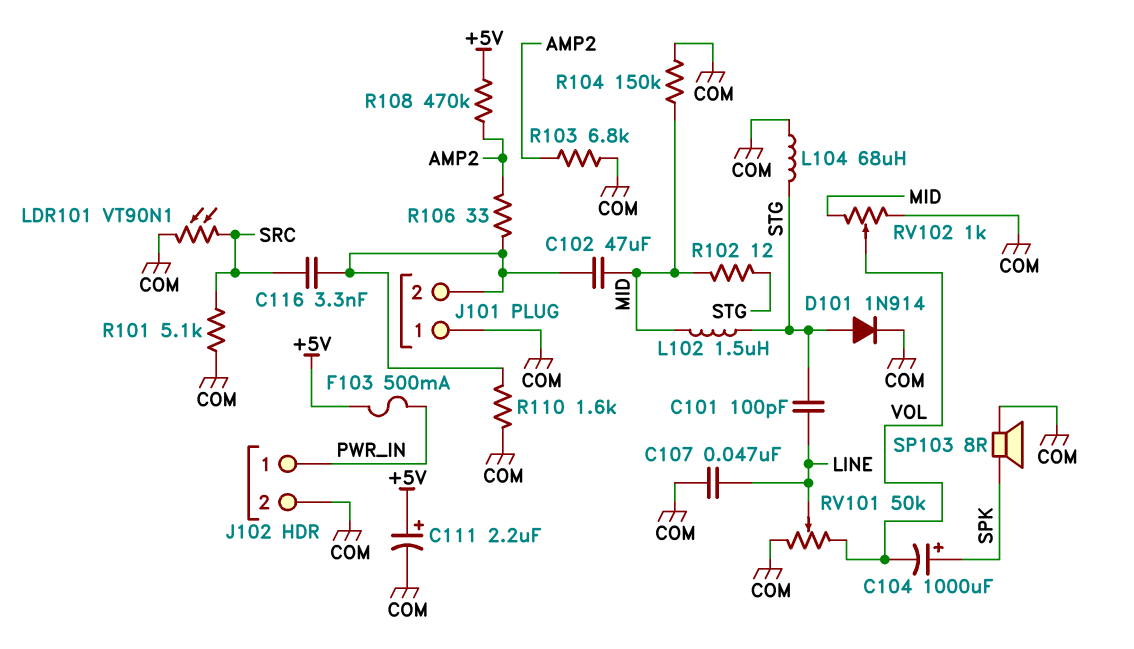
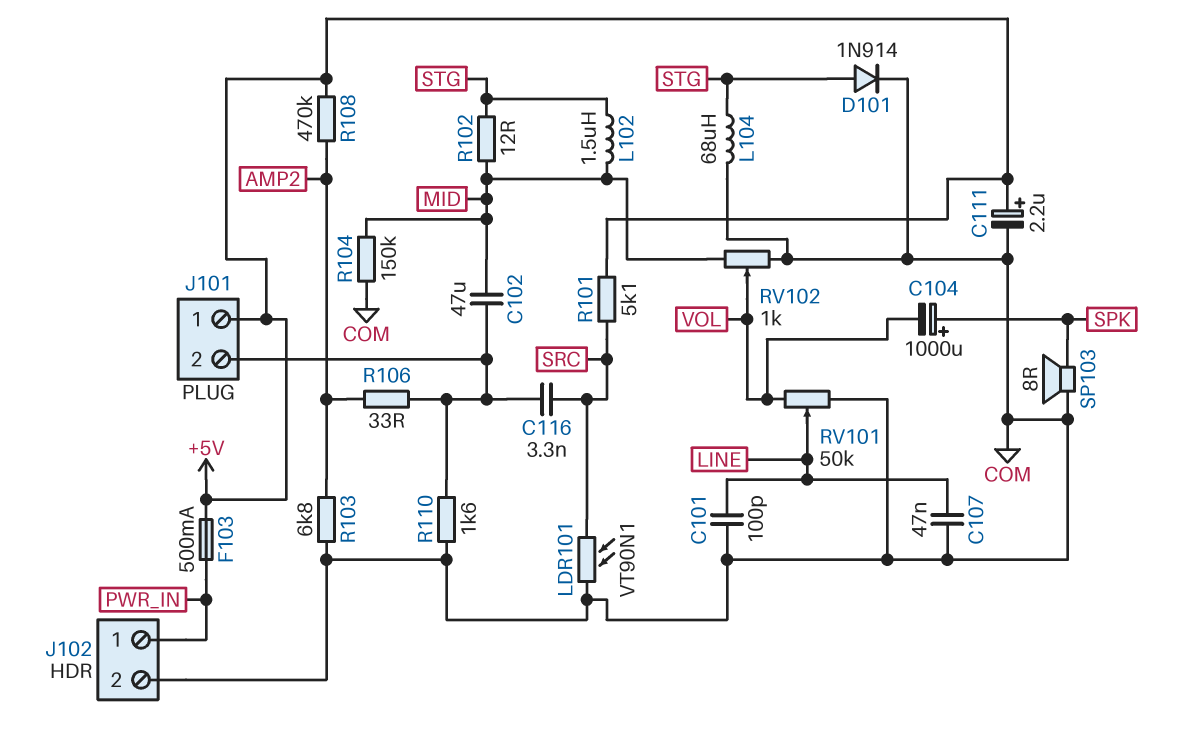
C101: 100pF (LINE, STG) -> 100pF (COM, LINE)
J101 pin 1: COM -> +5V
R101: 5.1k (COM, SRC) -> 5.1k (+5V, SRC)

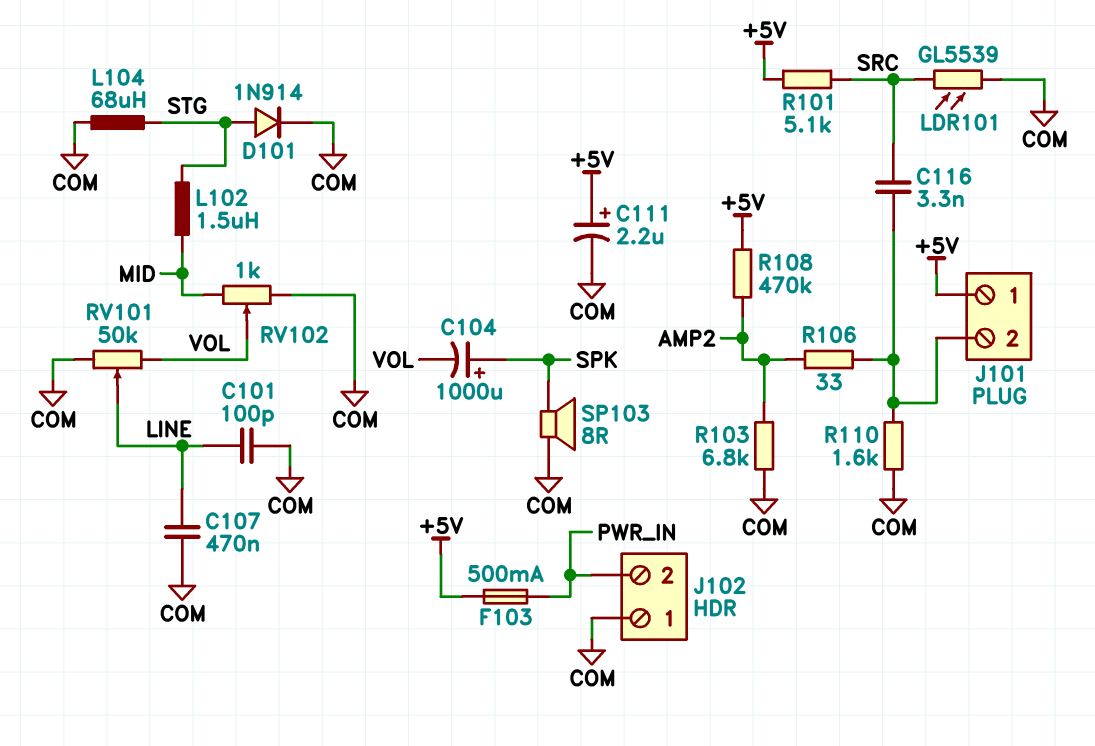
C102: 47uF (J101/2, MID) -> none
C107: 47nF (COM, LINE) -> 470nF (COM, LINE)
J102 pin 1: PWR_IN -> COM
J102 pin 2: COM -> PWR_IN
LDR101: VT90N1 (COM, SRC) -> GL5539 (COM, SRC)
R102: 12 (MID, STG) -> none
R104: 150k (COM, MID) -> none

